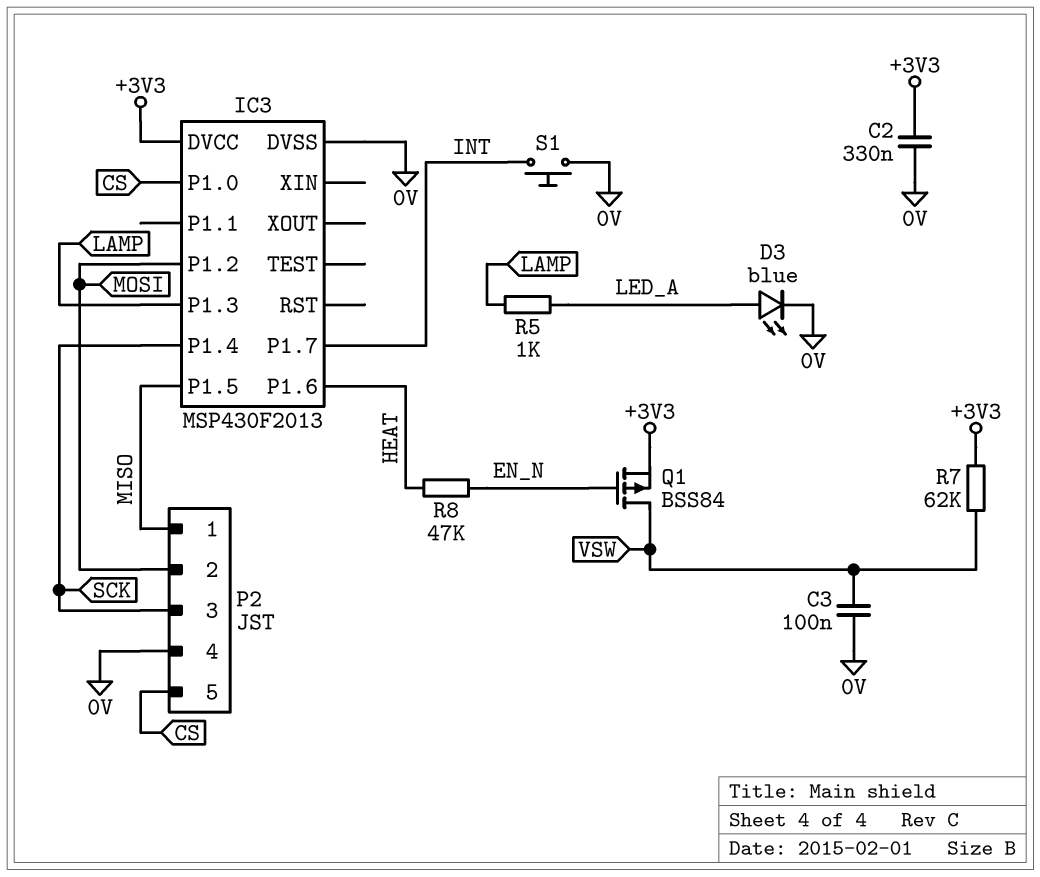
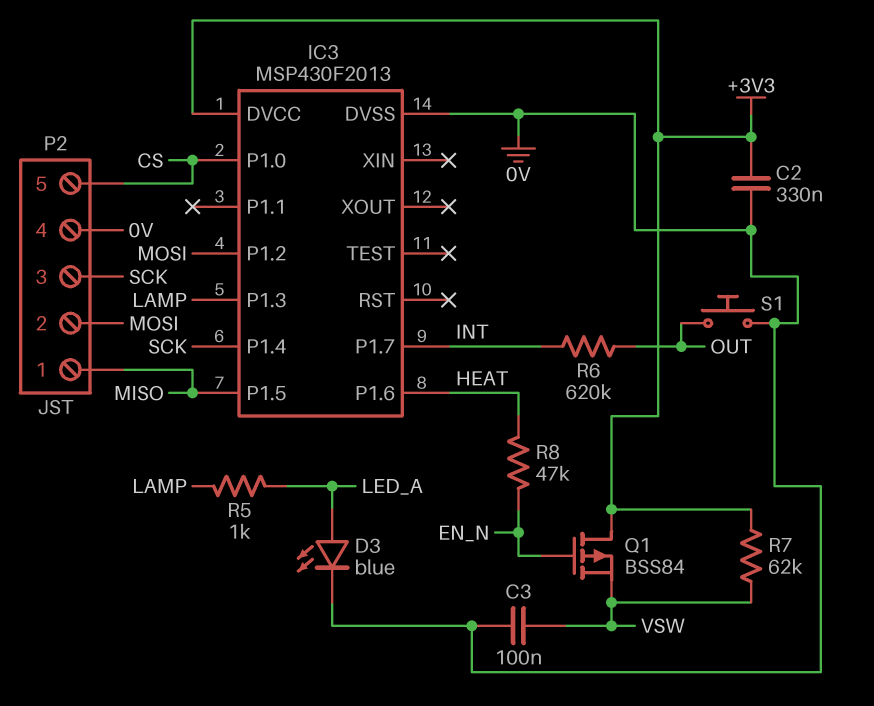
Q1: PMOS BSS84 (G EN_N, D VSW, S +3V3) -> PMOS BSS84 (G EN_N, D +3V3, S VSW)
R6: none -> 620k (INT, OUT)
S1: button (0V, INT) -> button (0V, OUT)

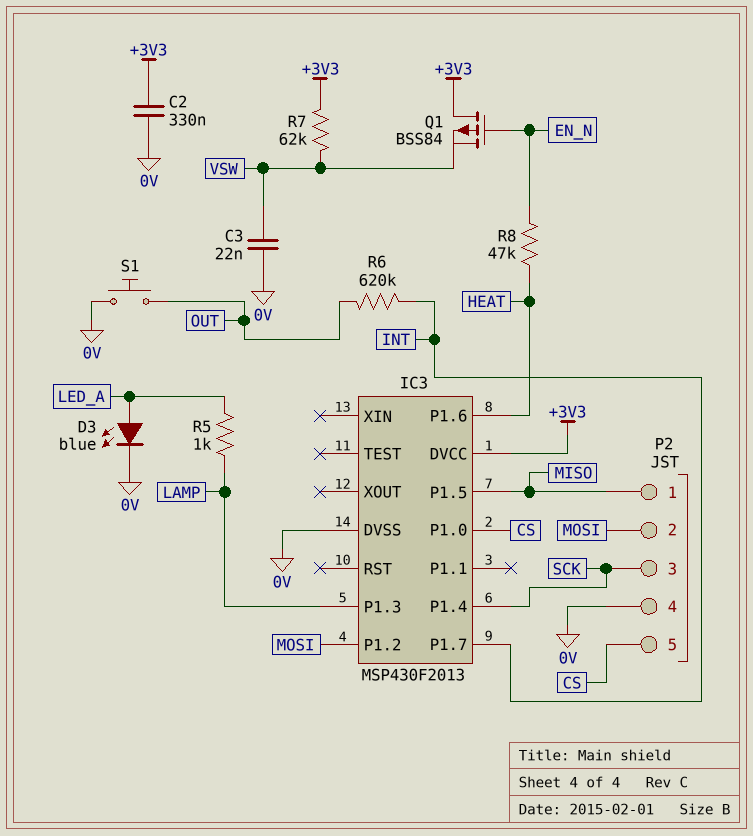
C3: 100nF (0V, VSW) -> 22nF (0V, VSW)

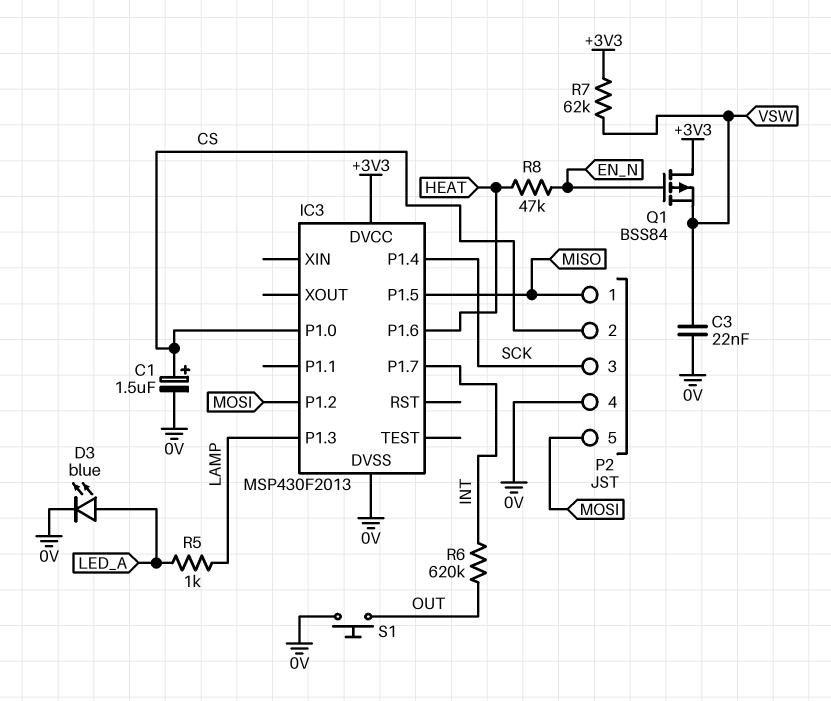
C1: none -> 1.5uF (plus CS, minus 0V)
C2: 330nF (+3V3, 0V) -> none
P2 pin 2: MOSI -> CS
P2 pin 5: CS -> MOSI

